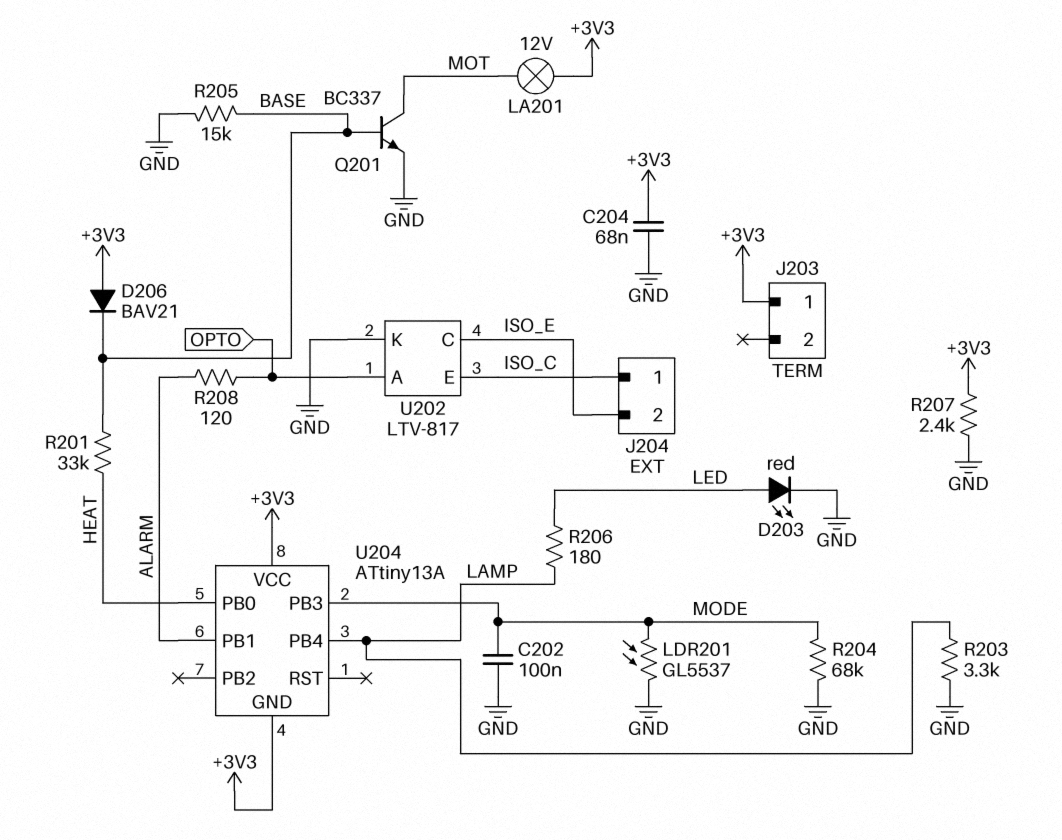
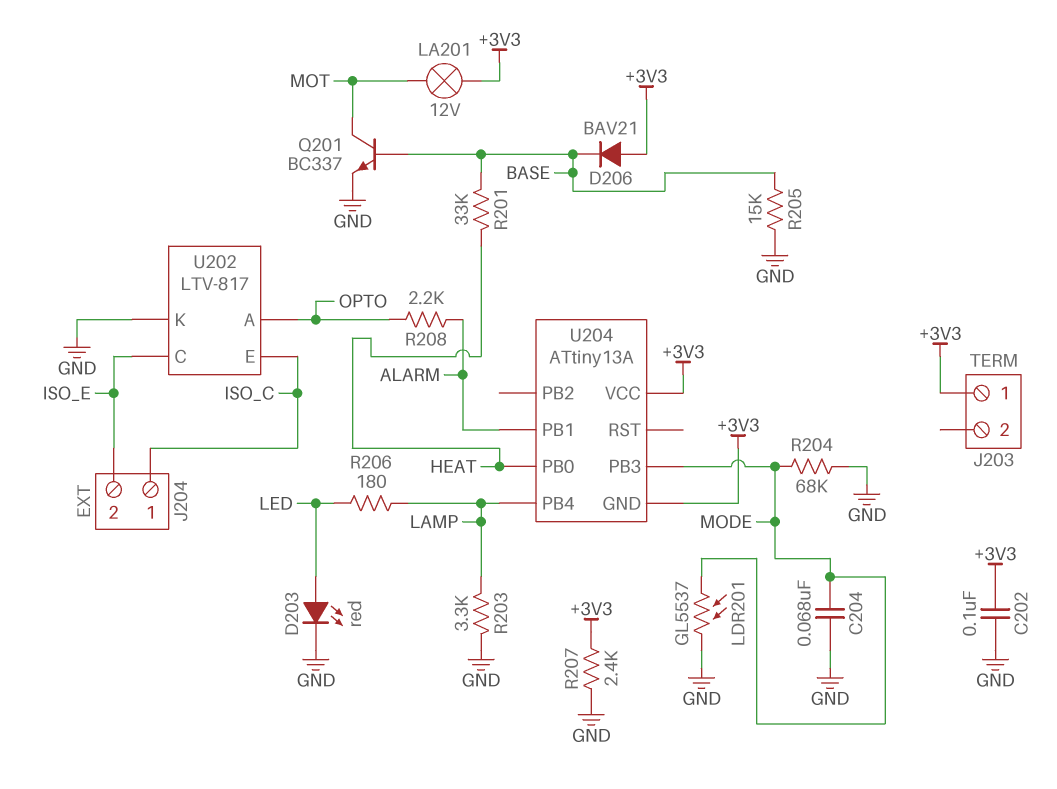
C202: 100nF (GND, MODE) -> 100nF (+3V3, GND)
C204: 68nF (+3V3, GND) -> 68nF (GND, MODE)
R208: 120 (ALARM, OPTO) -> 2.2k (ALARM, OPTO)

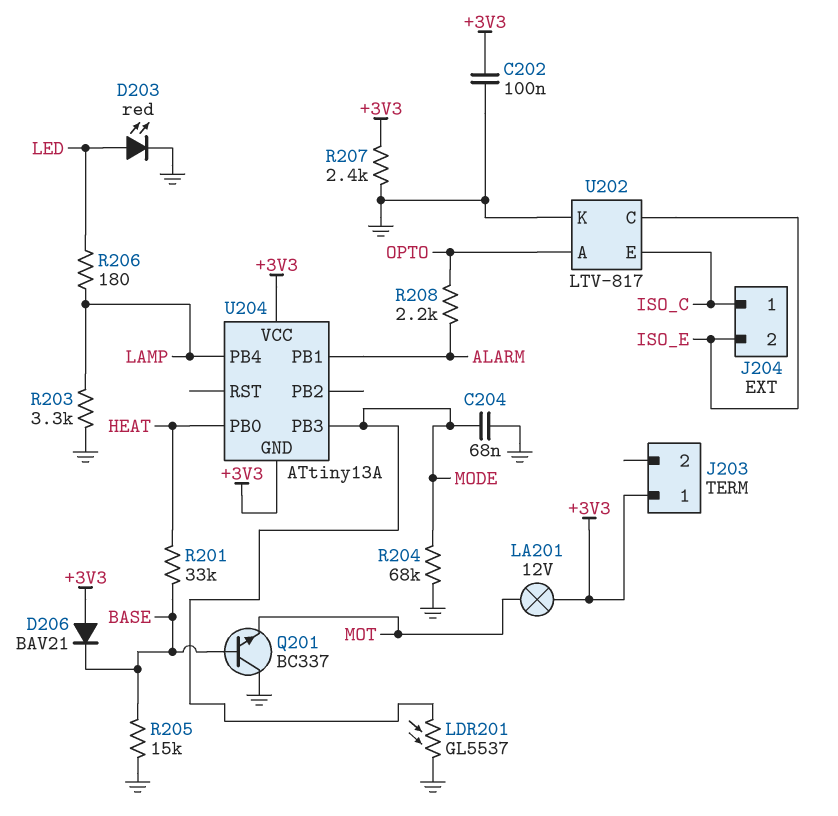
Q201: NPN BC337 (B BASE, C MOT, E GND) -> NPN BC337 (B BASE, C GND, E MOT)

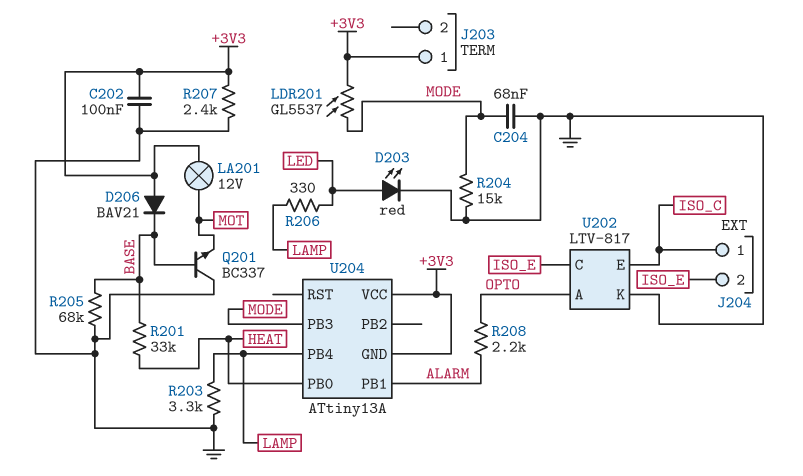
LDR201: GL5537 (GND, MODE) -> GL5537 (+3V3, MODE)
R204: 68k (GND, MODE) -> 15k (GND, MODE)
R205: 15k (BASE, GND) -> 68k (BASE, GND)
R206: 180 (LAMP, LED) -> 330 (LAMP, LED)

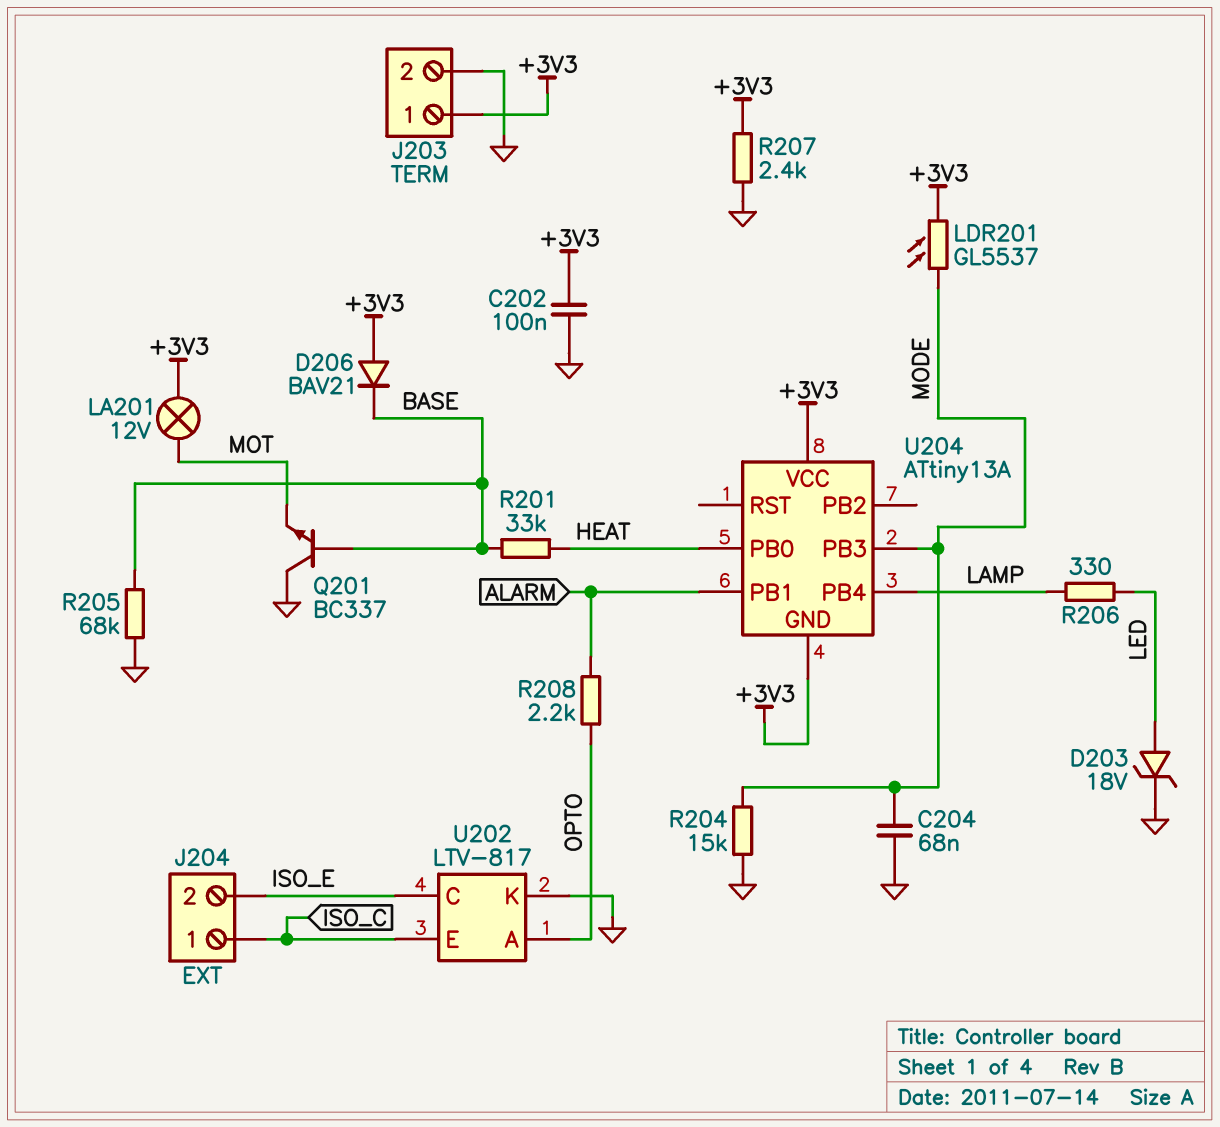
D203: LED red (A LED, K GND) -> zener 18V (A LED, K GND)
J203 pin 2: none -> GND
R203: 3.3k (GND, LAMP) -> none

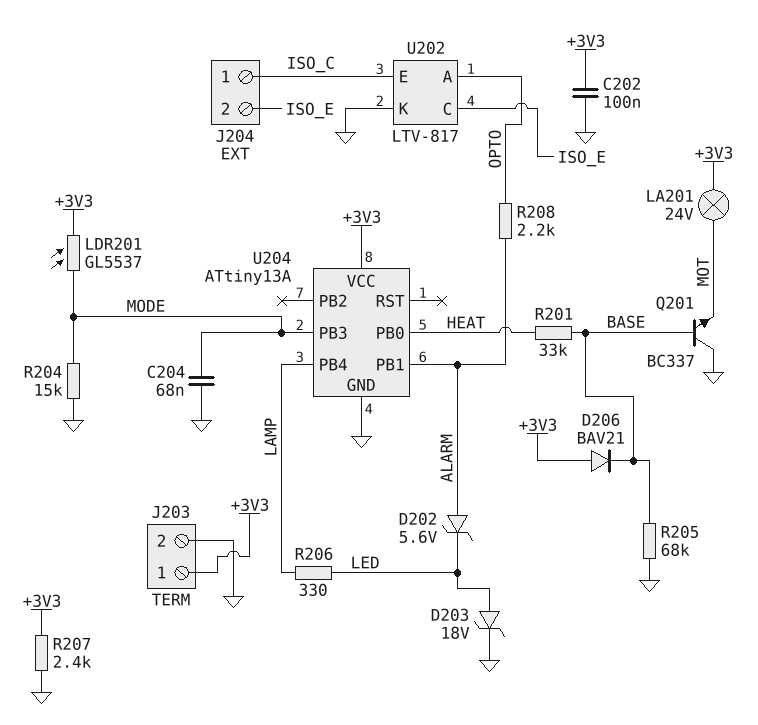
D202: none -> zener 5.6V (A ALARM, K LED)
LA201: lamp 12V (+3V3, MOT) -> lamp 24V (+3V3, MOT)
U204 pin GND: +3V3 -> GND

